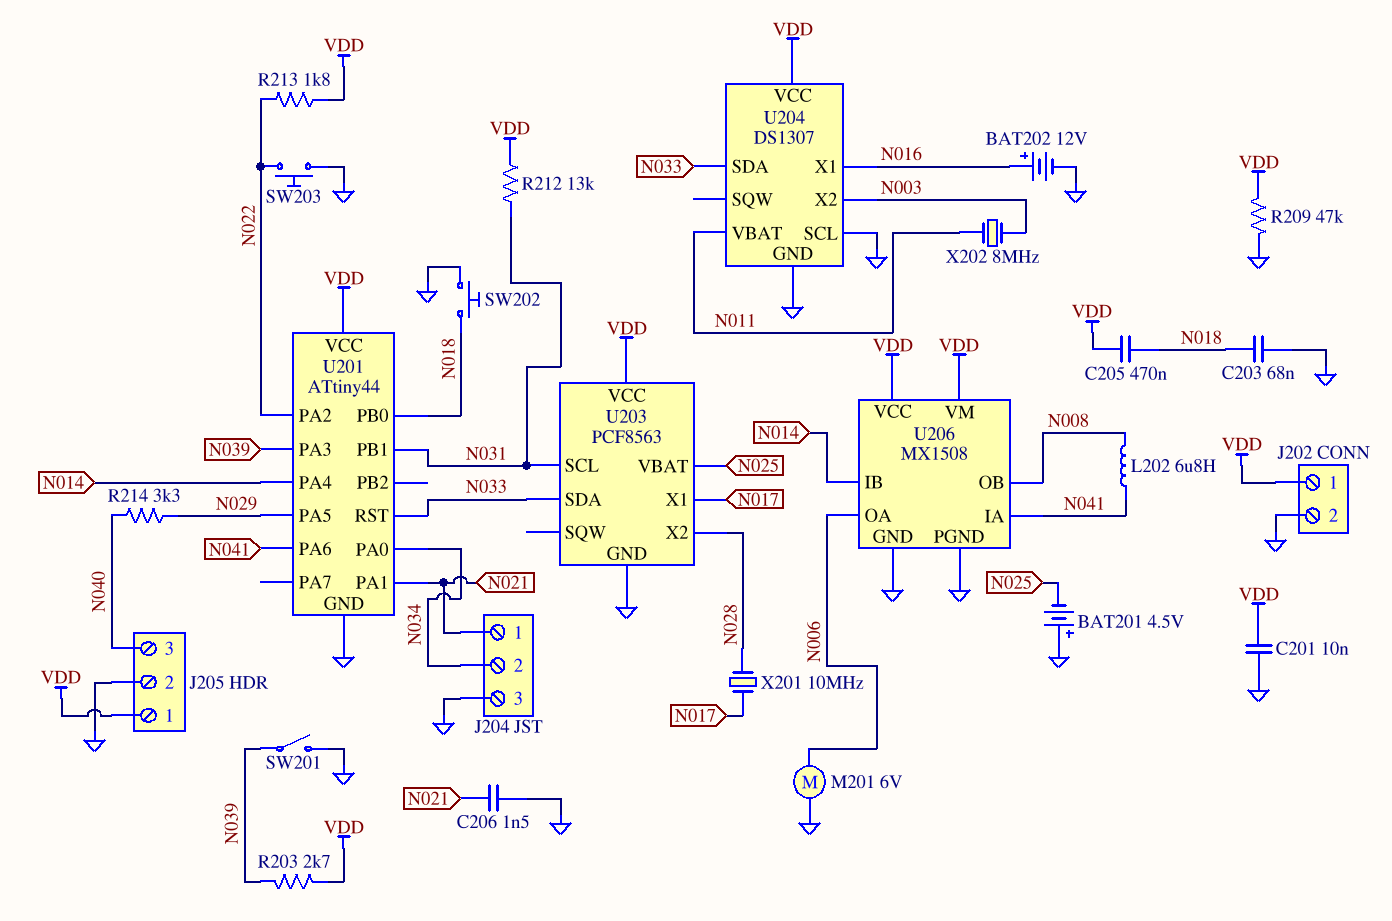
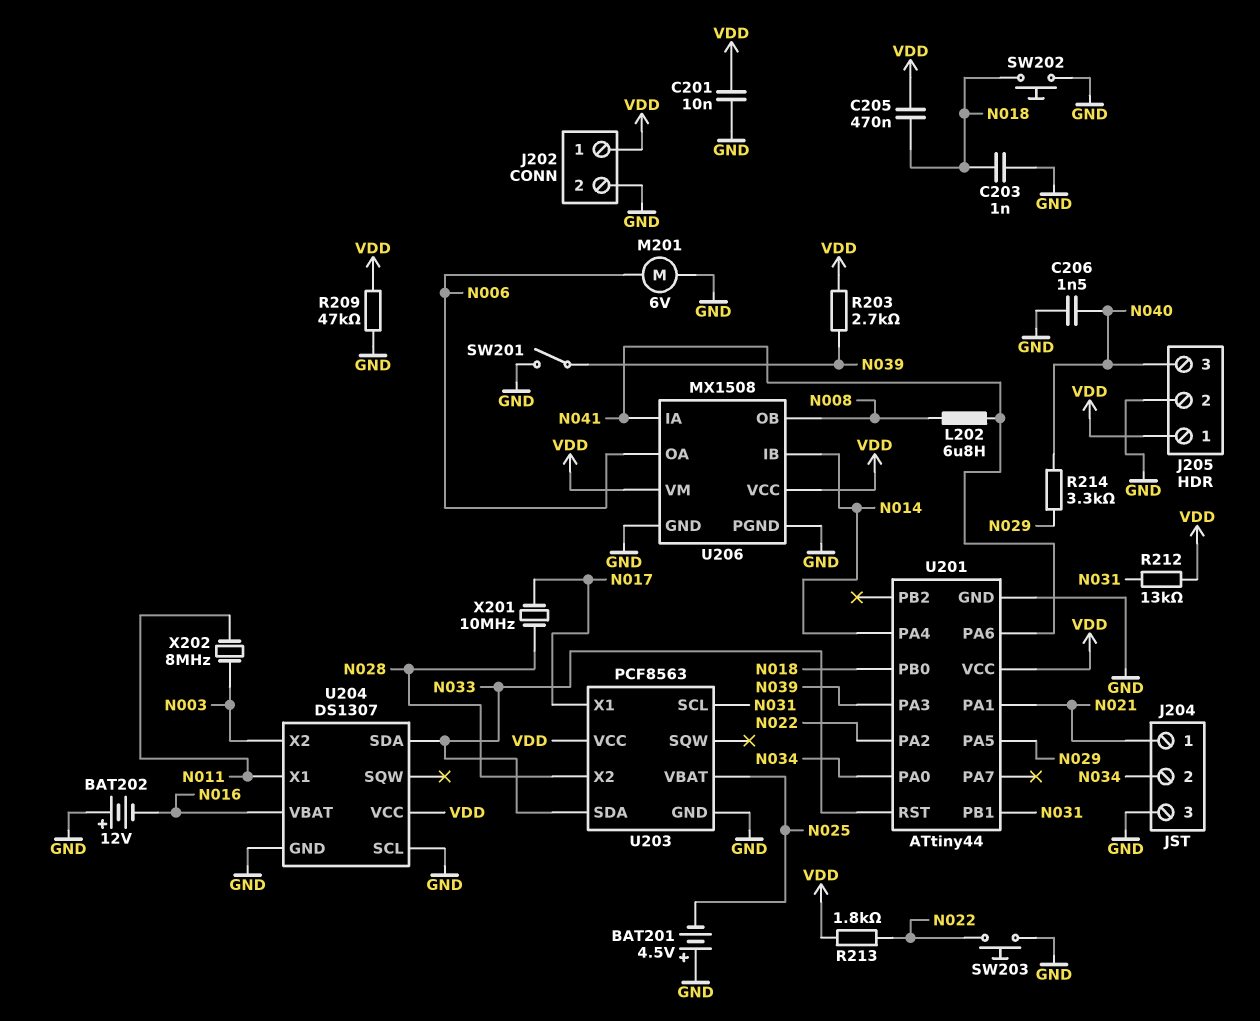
BAT202: 12V (plus N016, minus GND) -> 12V (plus GND, minus N016)
C203: 68nF (GND, N018) -> 1nF (GND, N018)
C206: 1.5nF (GND, N021) -> 1.5nF (GND, N040)
U204 pin VBAT: N011 -> N016
U204 pin X1: N016 -> N011

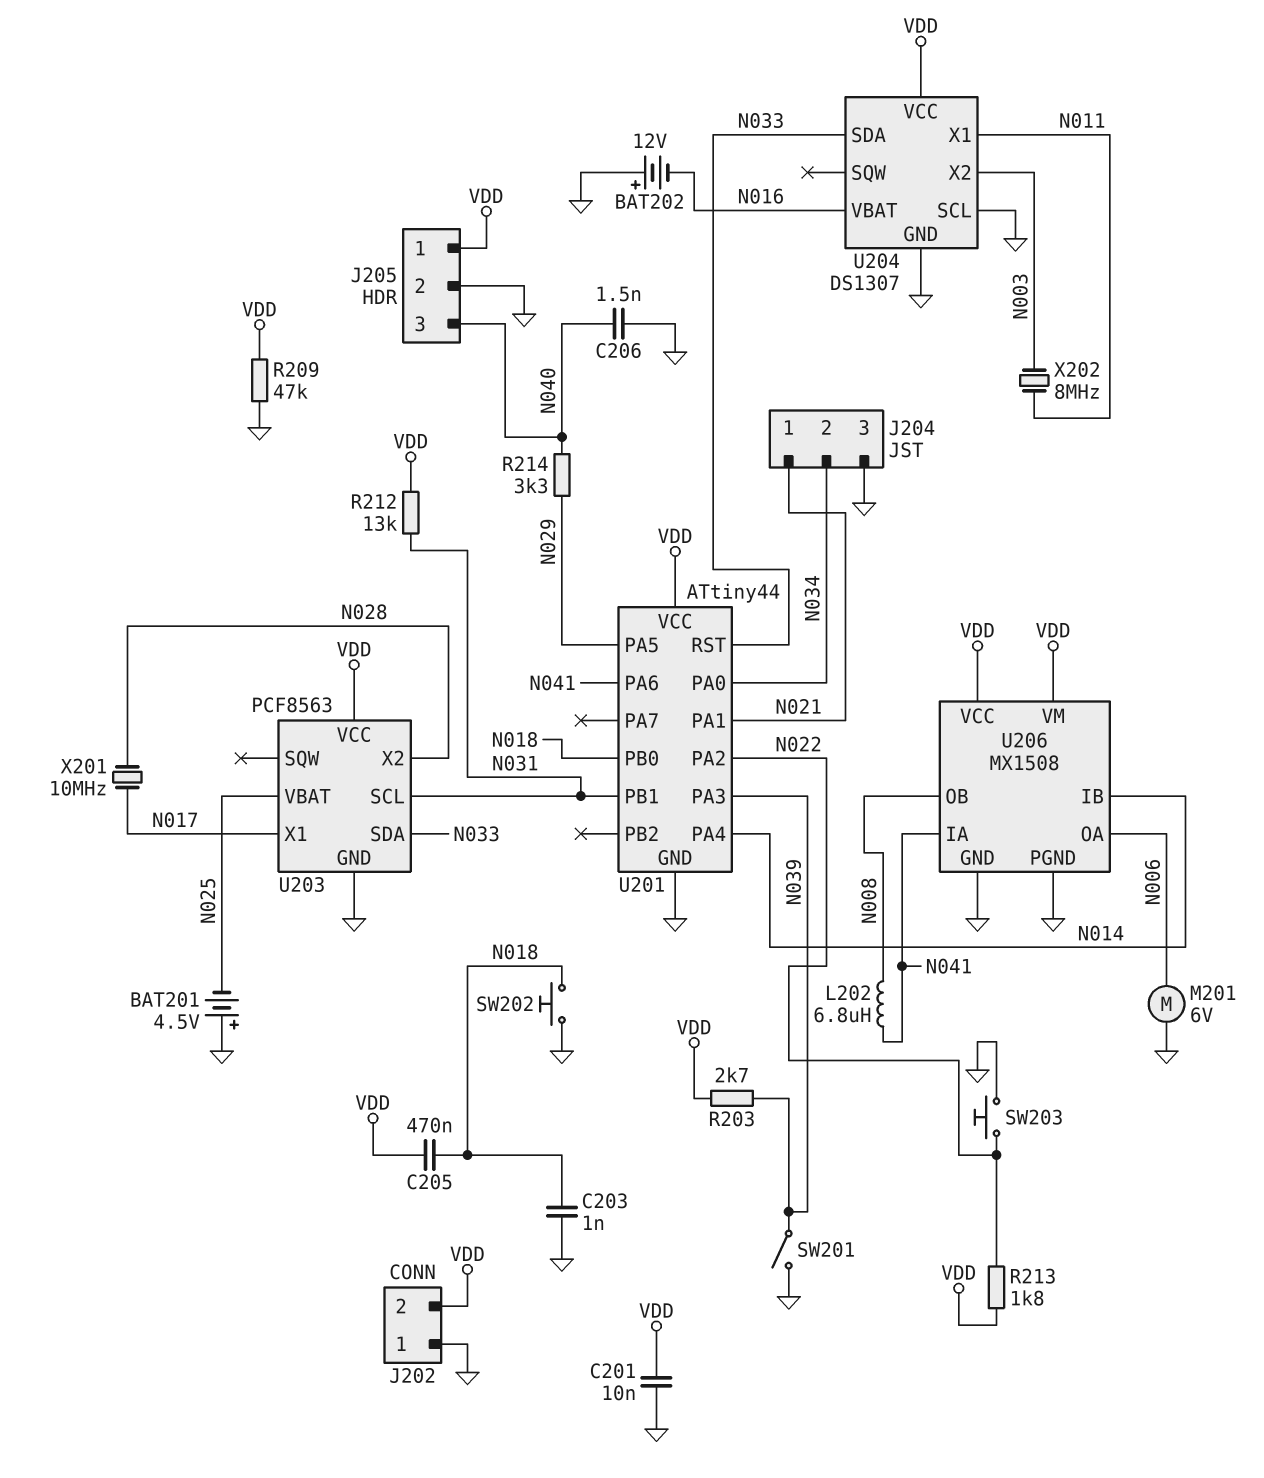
J202 pin 1: VDD -> GND
J202 pin 2: GND -> VDD

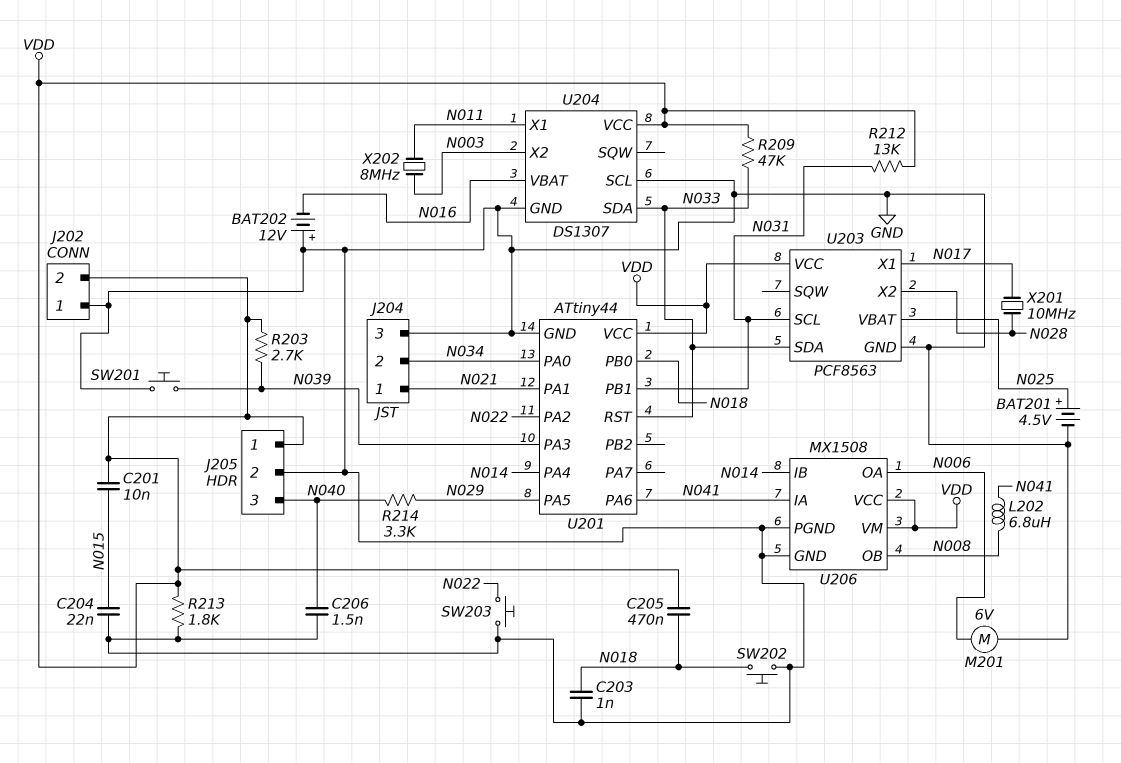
BAT201: 4.5V (plus GND, minus N025) -> 4.5V (plus N025, minus GND)
C201: 10nF (GND, VDD) -> 10nF (N015, VDD)
C204: none -> 22nF (GND, N015)
R209: 47k (GND, VDD) -> 47k (N033, VDD)
R213: 1.8k (N022, VDD) -> 1.8k (GND, VDD)
SW201: switch (GND, N039) -> button (GND, N039)

